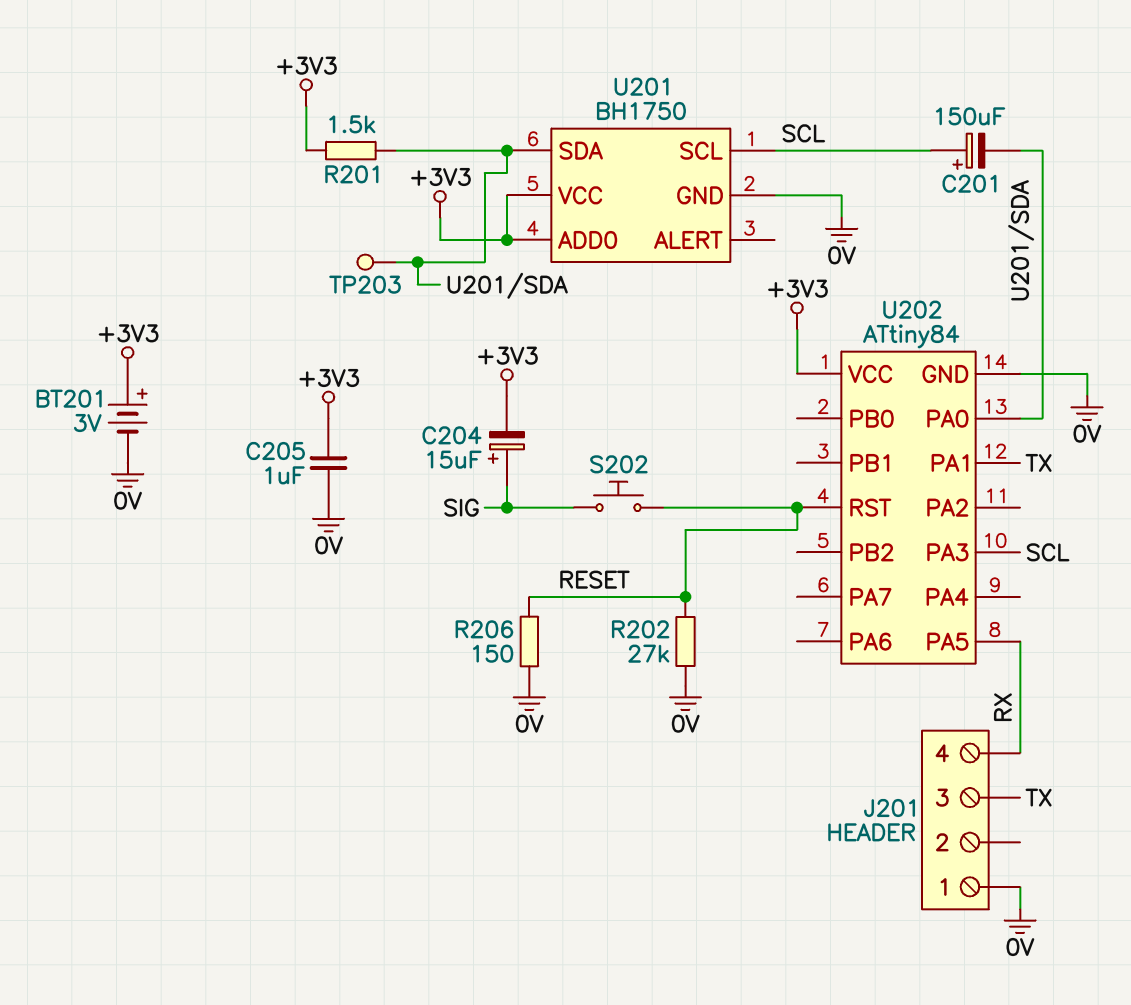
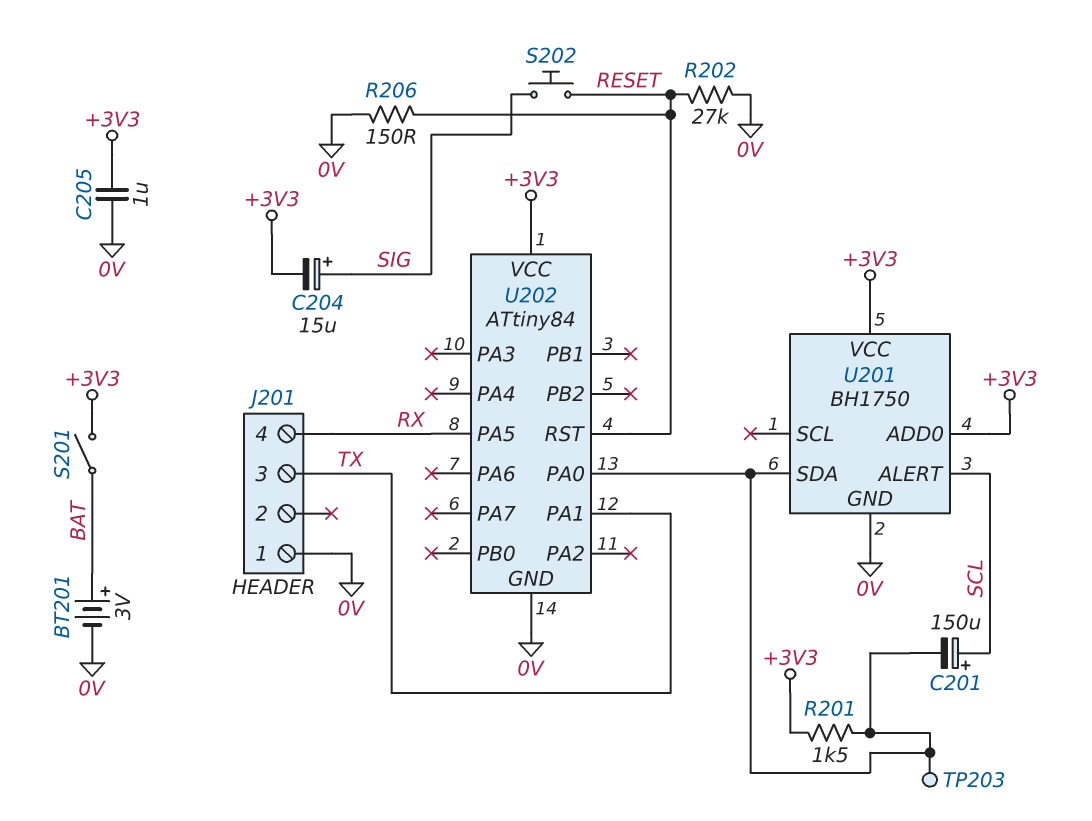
BT201: 3V (plus +3V3, minus 0V) -> 3V (plus BAT, minus 0V)
S201: none -> switch (+3V3, BAT)
U201 pin ALERT: none -> SCL
U201 pin SCL: SCL -> none
U202 pin PA3: SCL -> none

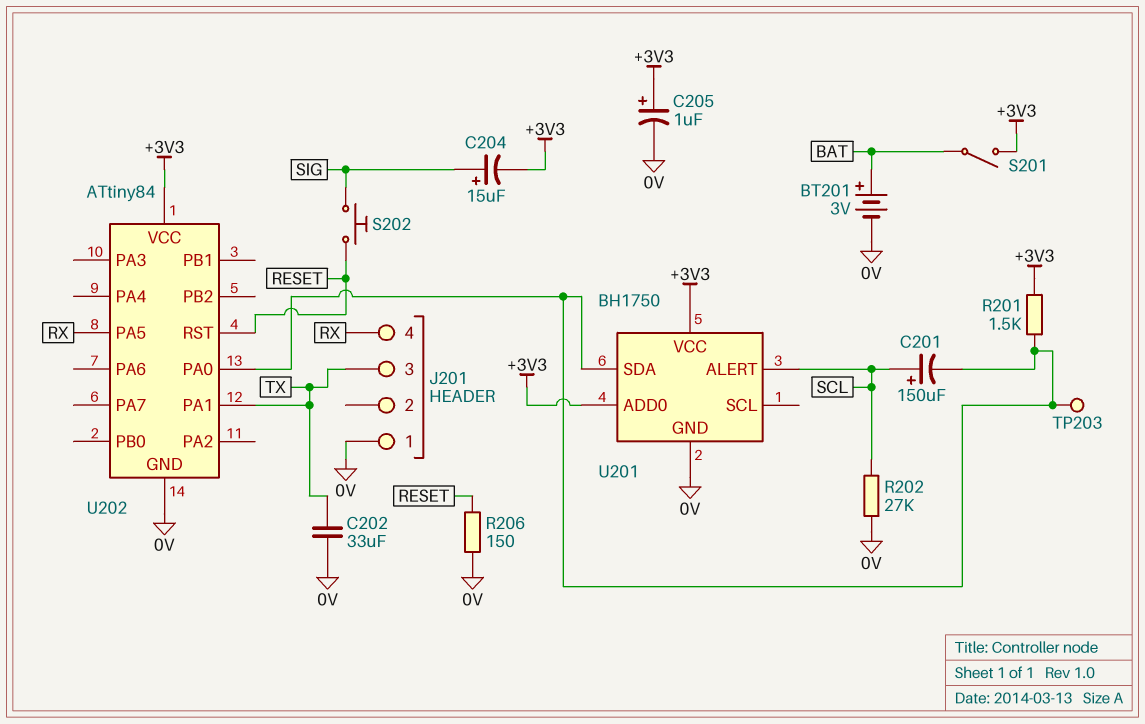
C202: none -> 33uF (0V, TX)
C205: 1uF (+3V3, 0V) -> 1uF (plus +3V3, minus 0V)
R202: 27k (0V, RESET) -> 27k (0V, SCL)

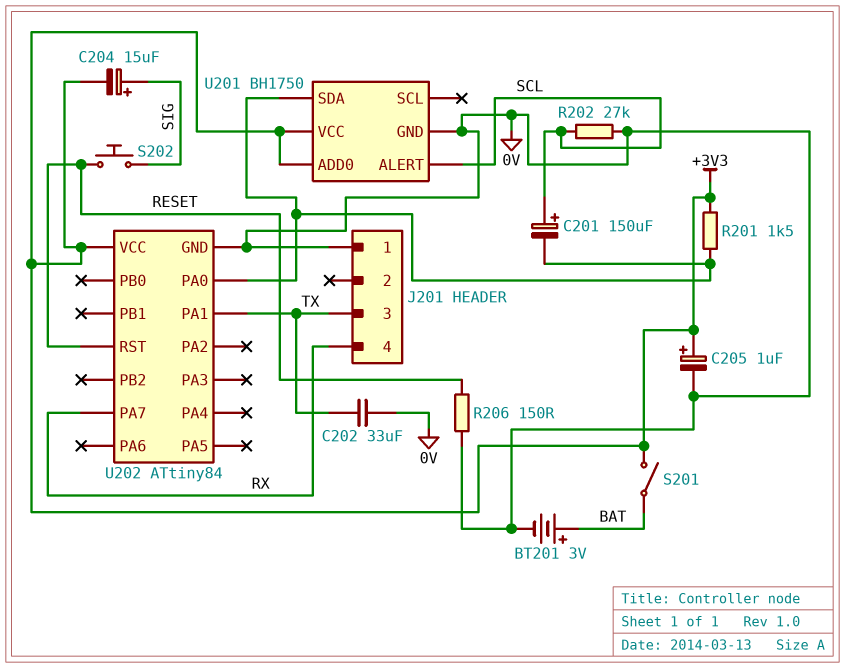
TP203: test point (U201/SDA) -> none
U202 pin PA5: RX -> none
U202 pin PA7: none -> RX

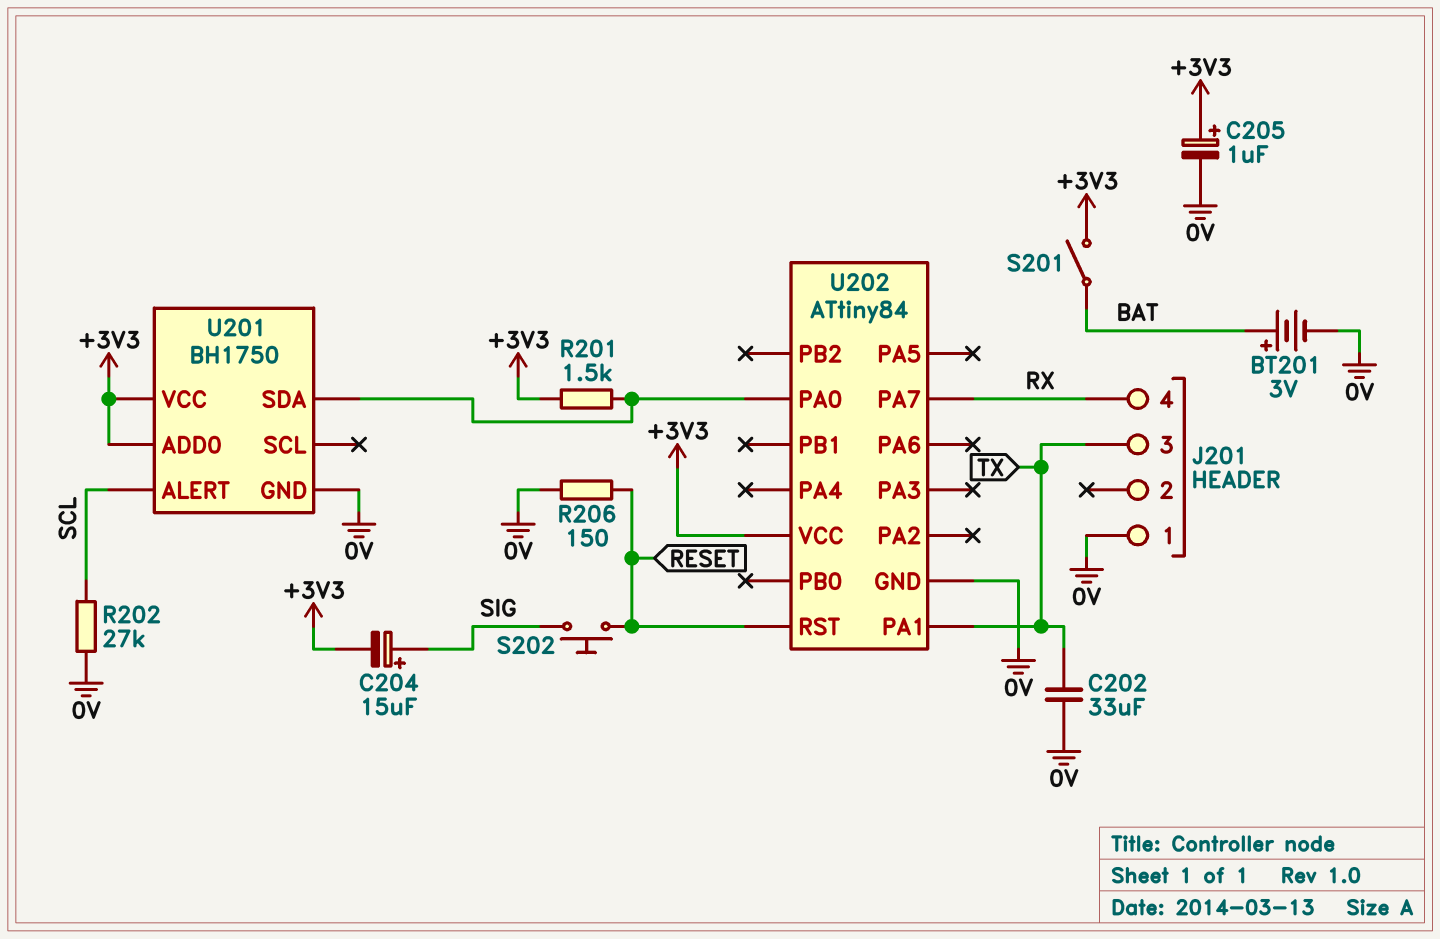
C201: 150uF (plus SCL, minus U201/SDA) -> none

